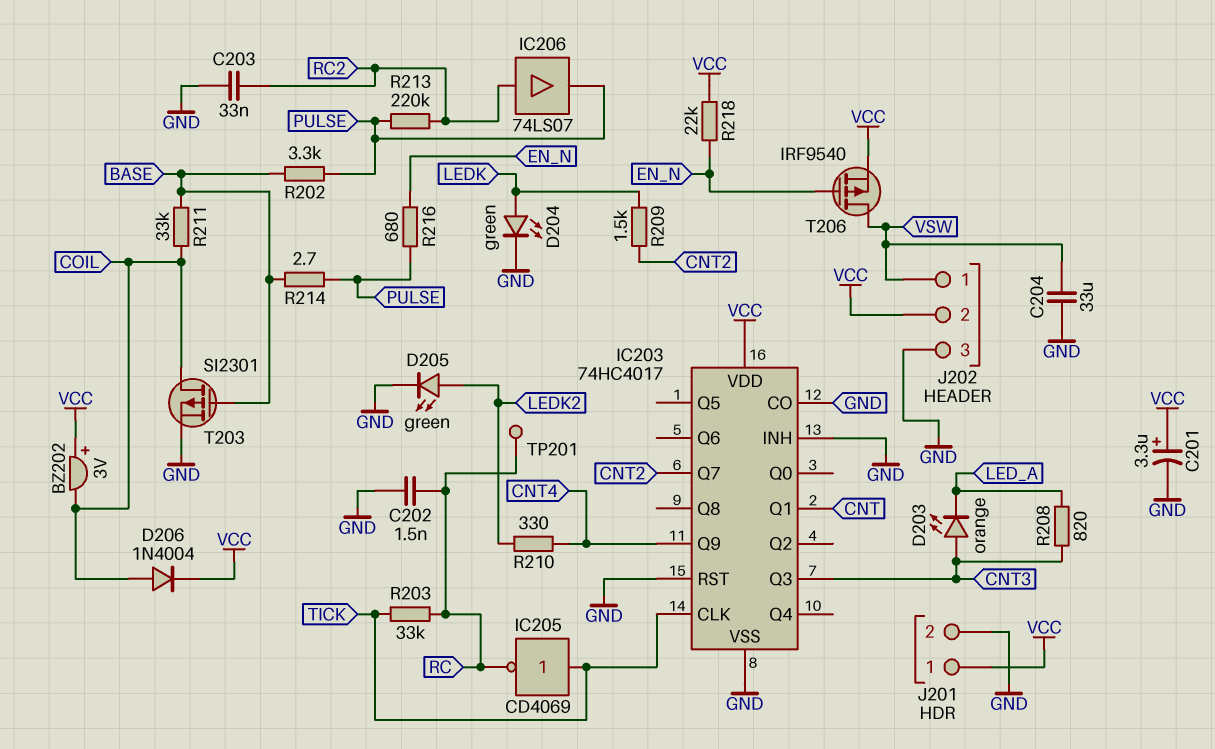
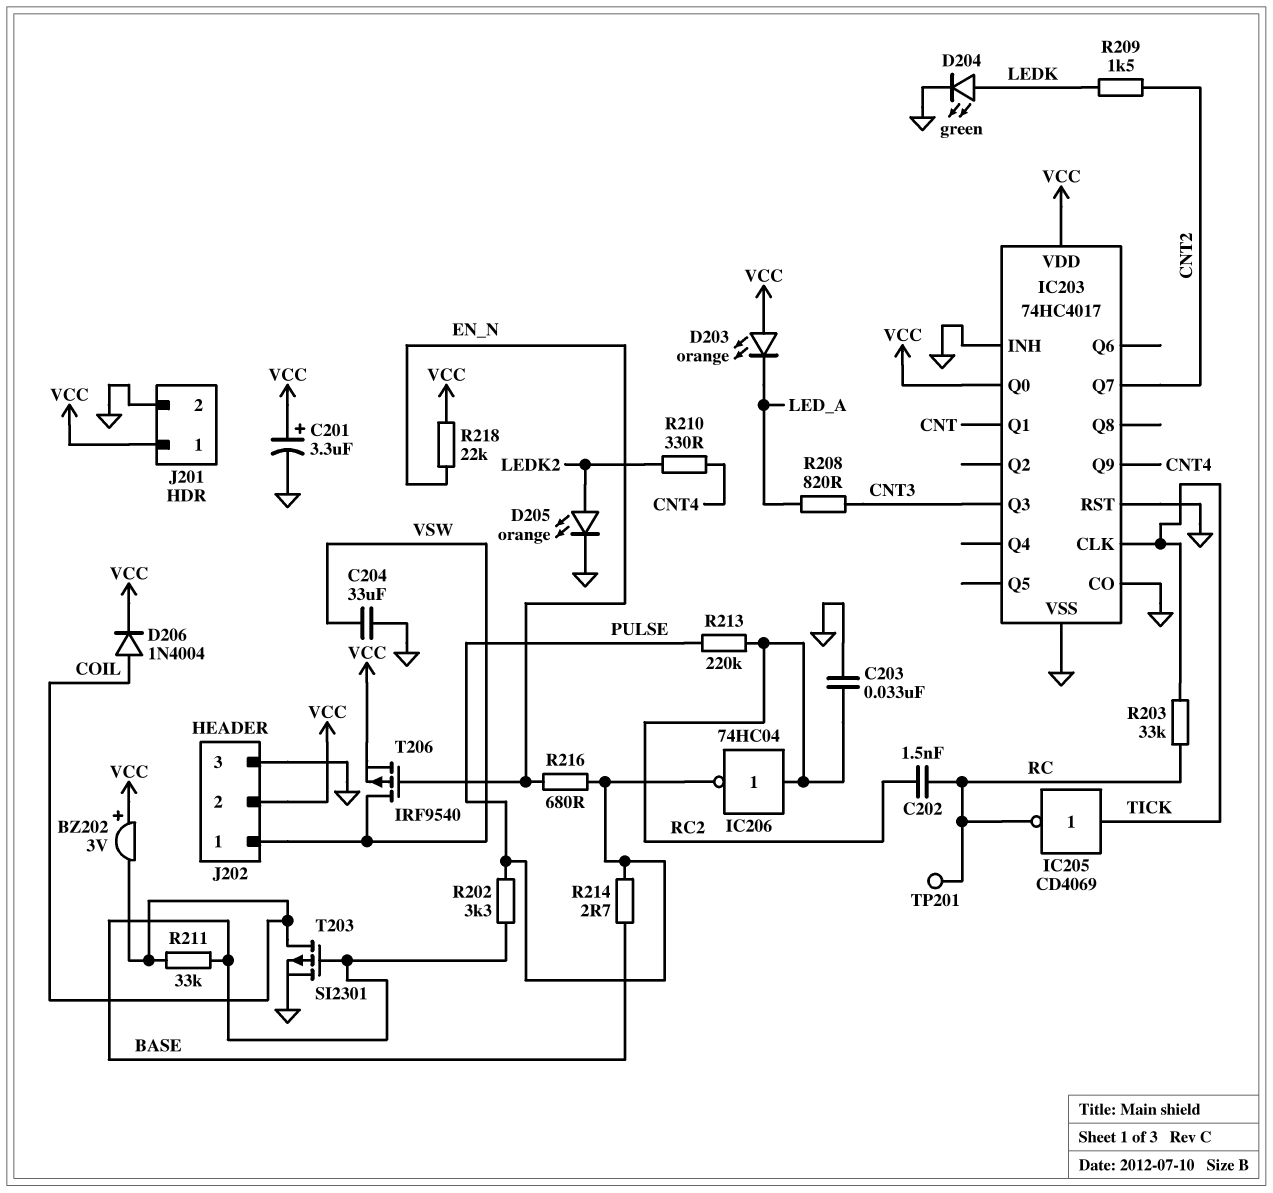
C202: 1.5nF (GND, RC) -> 1.5nF (RC, RC2)
D203: LED orange (A CNT3, K LED_A) -> LED orange (A VCC, K LED_A)
D205: LED green (A LEDK2, K GND) -> LED orange (A LEDK2, K GND)
IC203 pin Q0: none -> VCC
IC206: buffer 74LS07 (in RC2, out PULSE) -> NOT 74HC04 (in RC2, out PULSE)

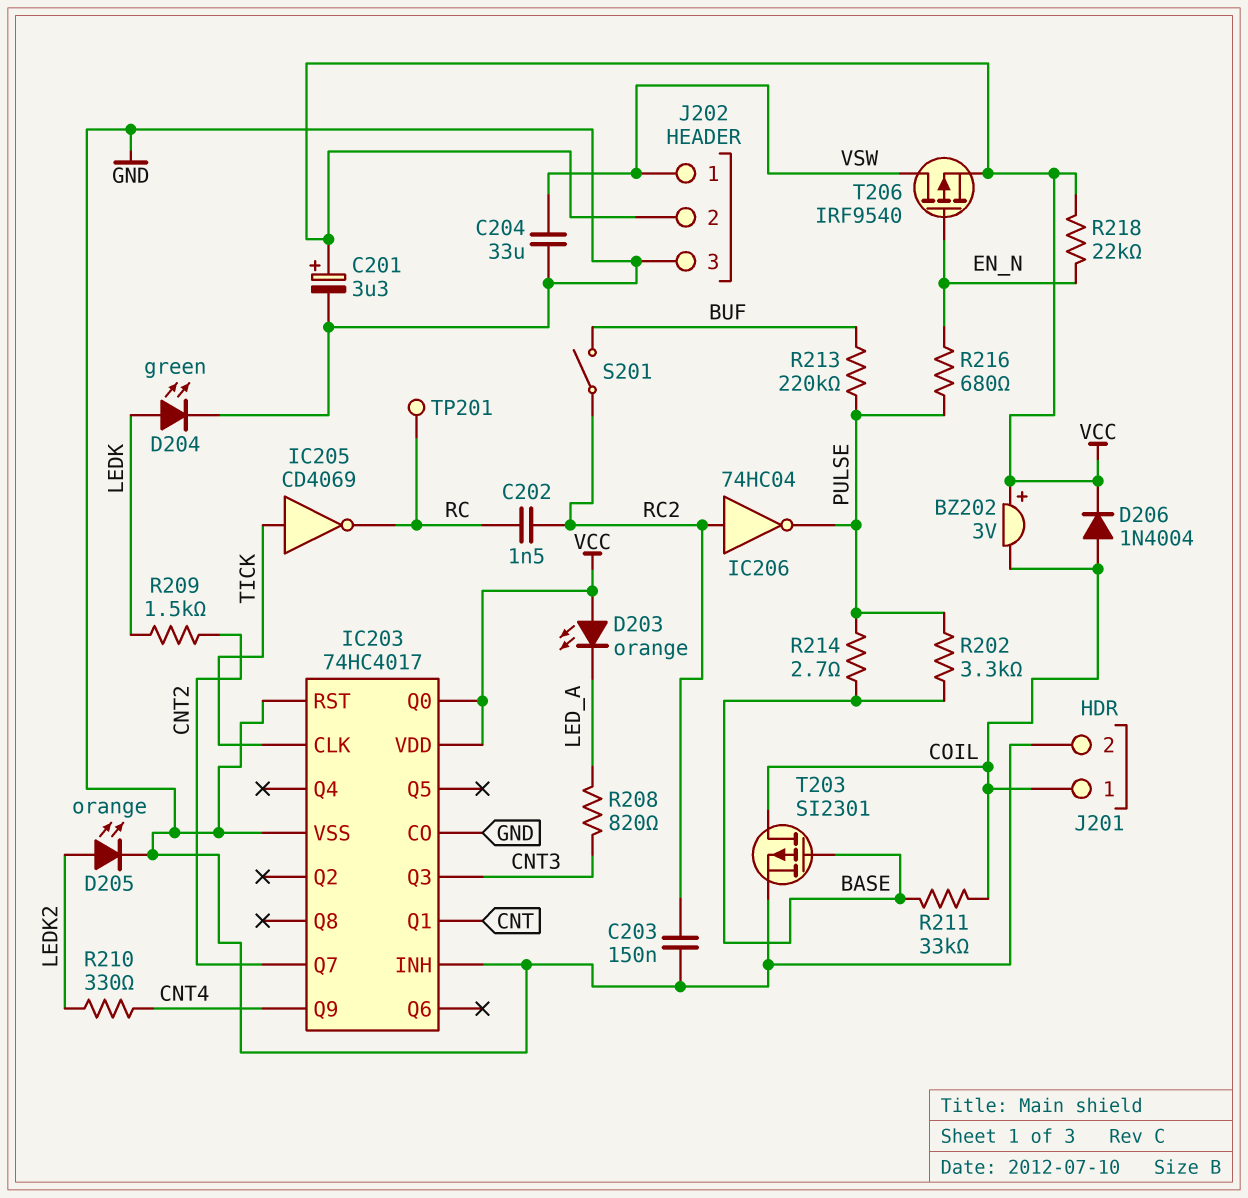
C203: 33nF (GND, RC2) -> 150nF (GND, RC2)
J201 pin 1: VCC -> COIL
R203: 33k (RC, TICK) -> none
R213: 220k (PULSE, RC2) -> 220k (BUF, PULSE)
S201: none -> switch (BUF, RC2)

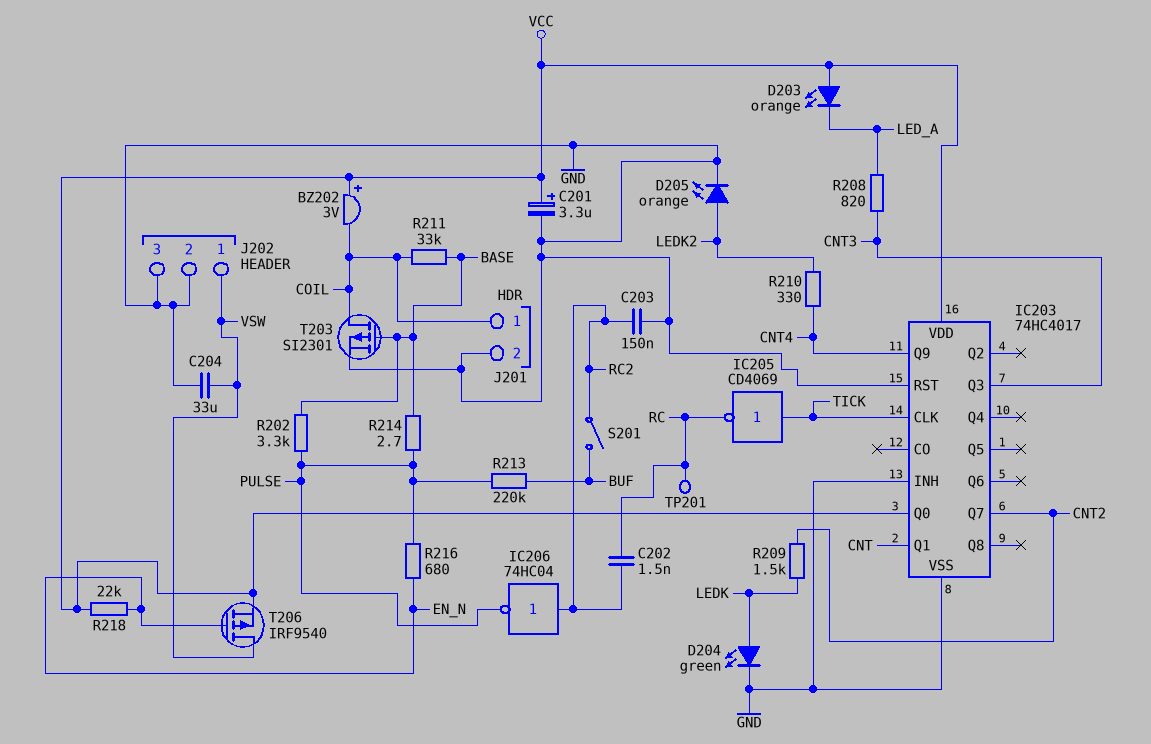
D206: diode 1N4004 (A COIL, K VCC) -> none
IC203 pin CO: GND -> none
J202 pin 2: VCC -> GND

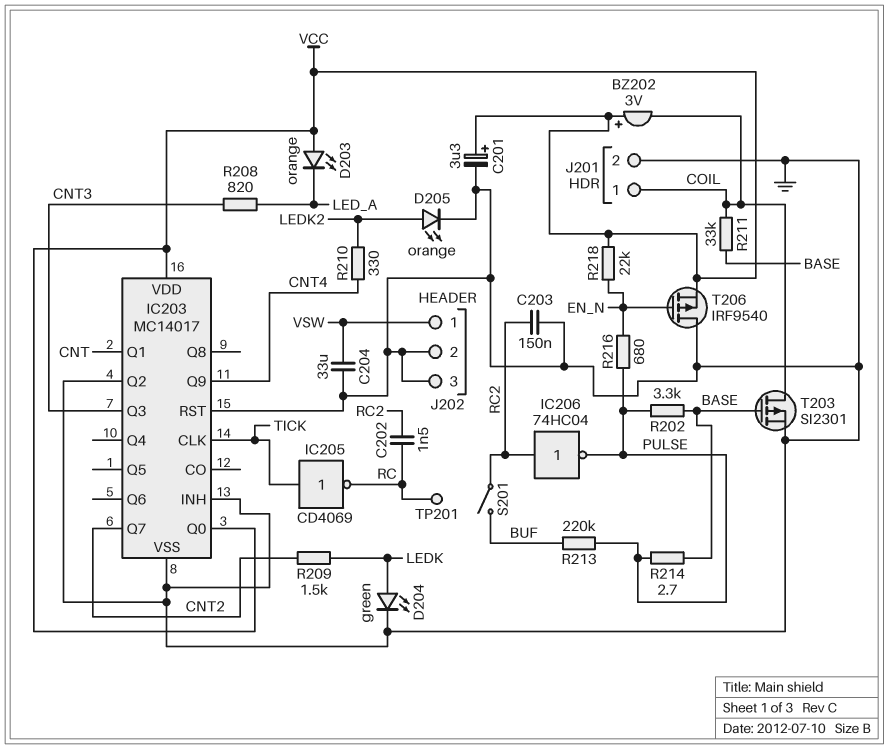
IC203: 74HC4017 -> MC14017
IC203 pin Q2: none -> GND
T206: PMOS IRF9540 (G EN_N, D VSW, S VCC) -> PMOS IRF9540 (G EN_N, D GND, S VCC)

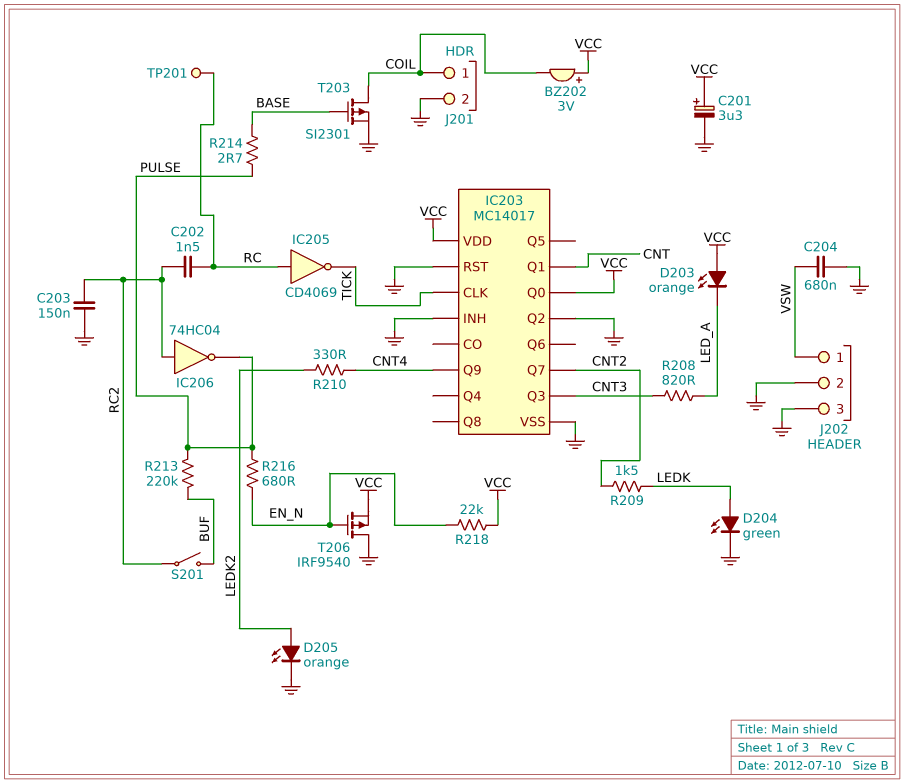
C204: 33uF (GND, VSW) -> 680nF (GND, VSW)
IC205: NOT CD4069 (in TICK, out RC) -> NOT CD4069 (in RC, out TICK)
R202: 3.3k (BASE, PULSE) -> none
R211: 33k (BASE, COIL) -> none

